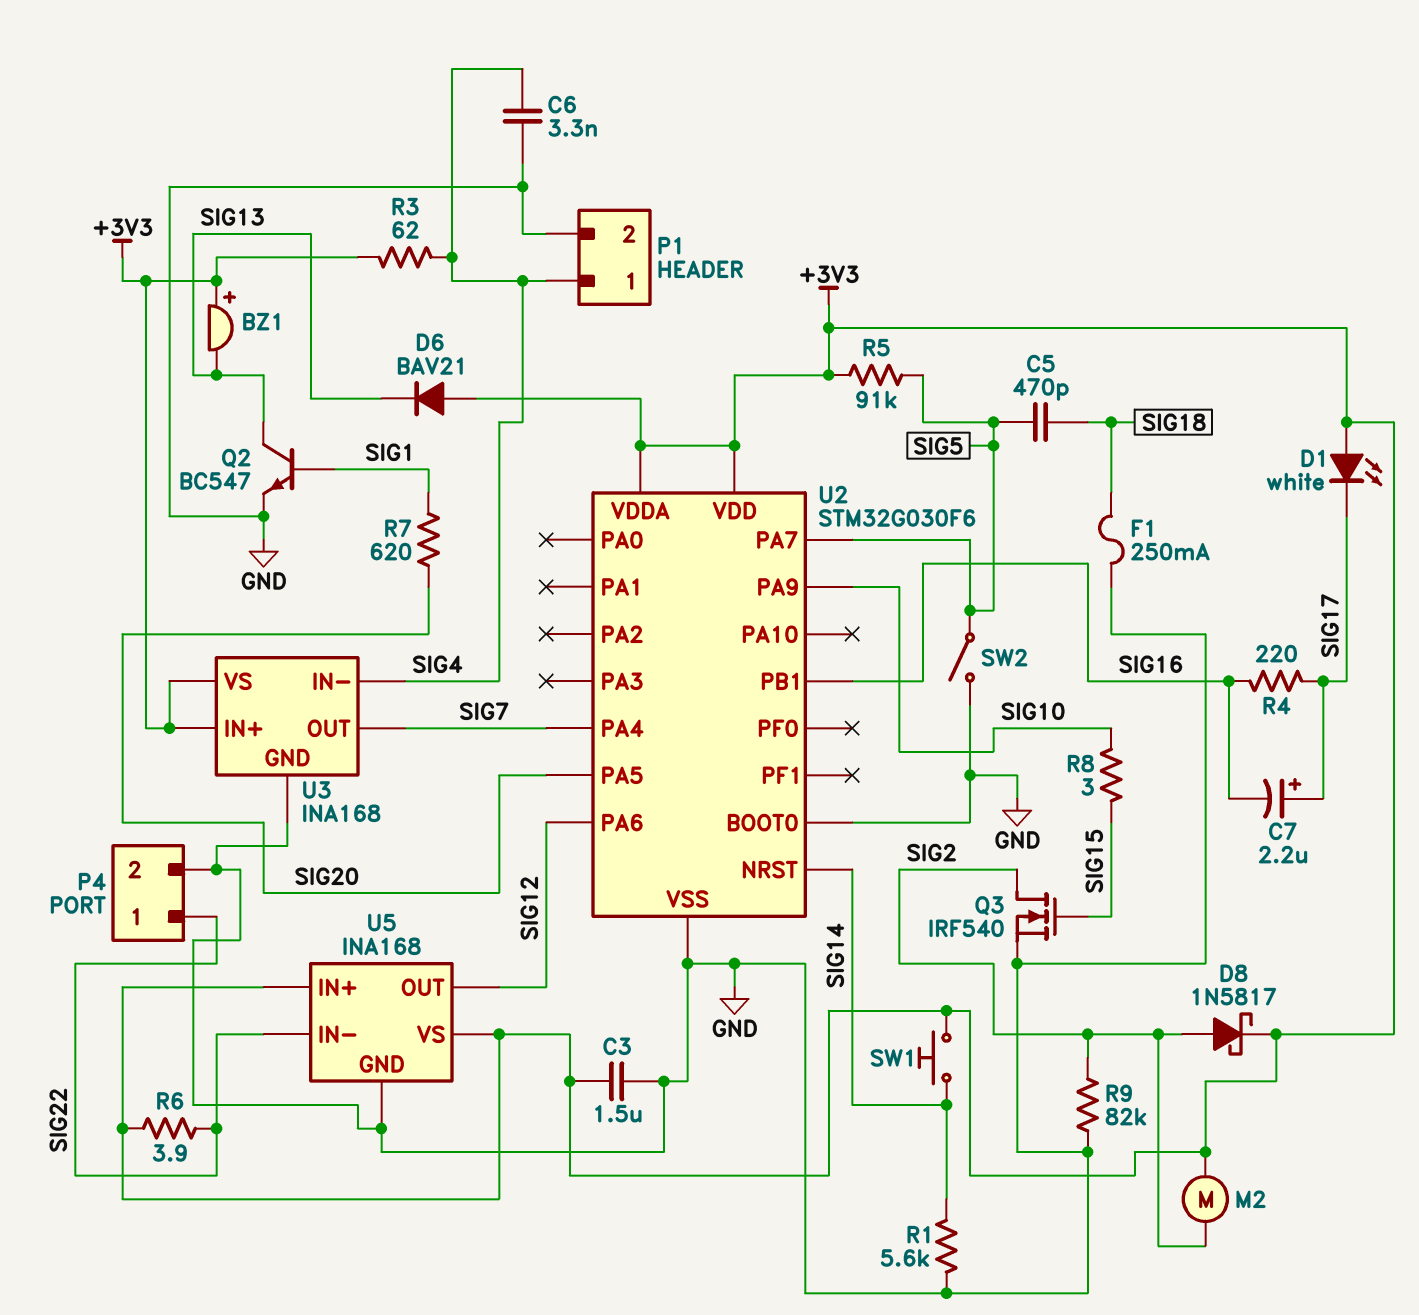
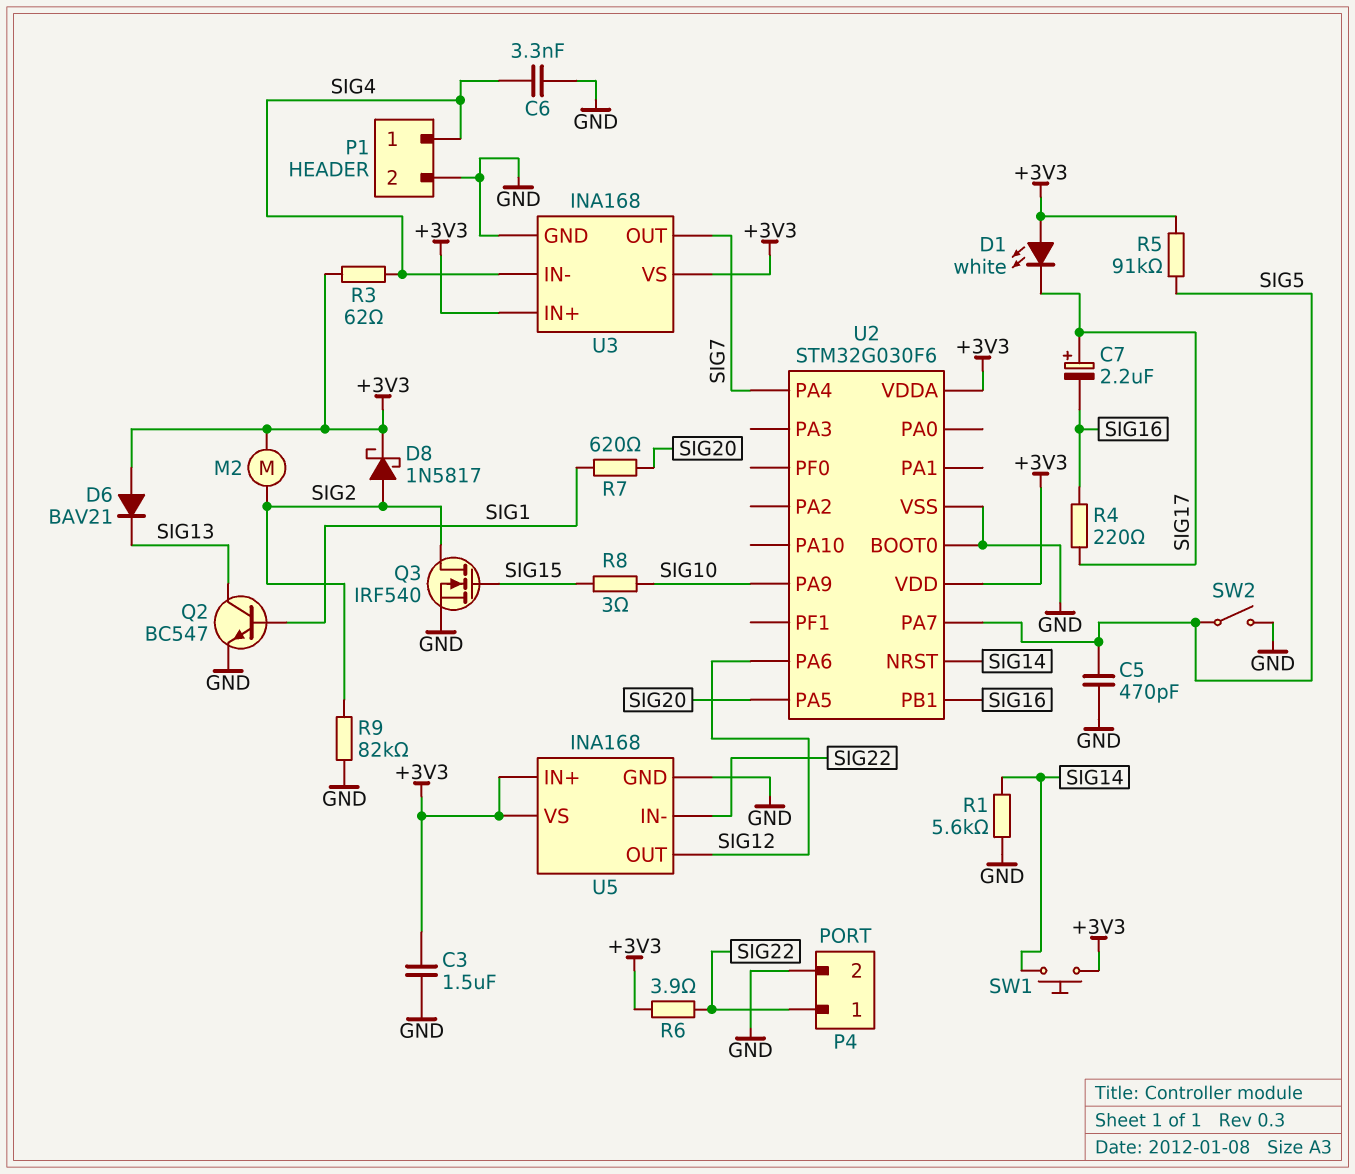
BZ1: buzzer (plus +3V3, minus SIG13) -> none
C5: 470pF (SIG5, SIG18) -> 470pF (GND, SIG5)
F1: 250mA (GND, SIG18) -> none

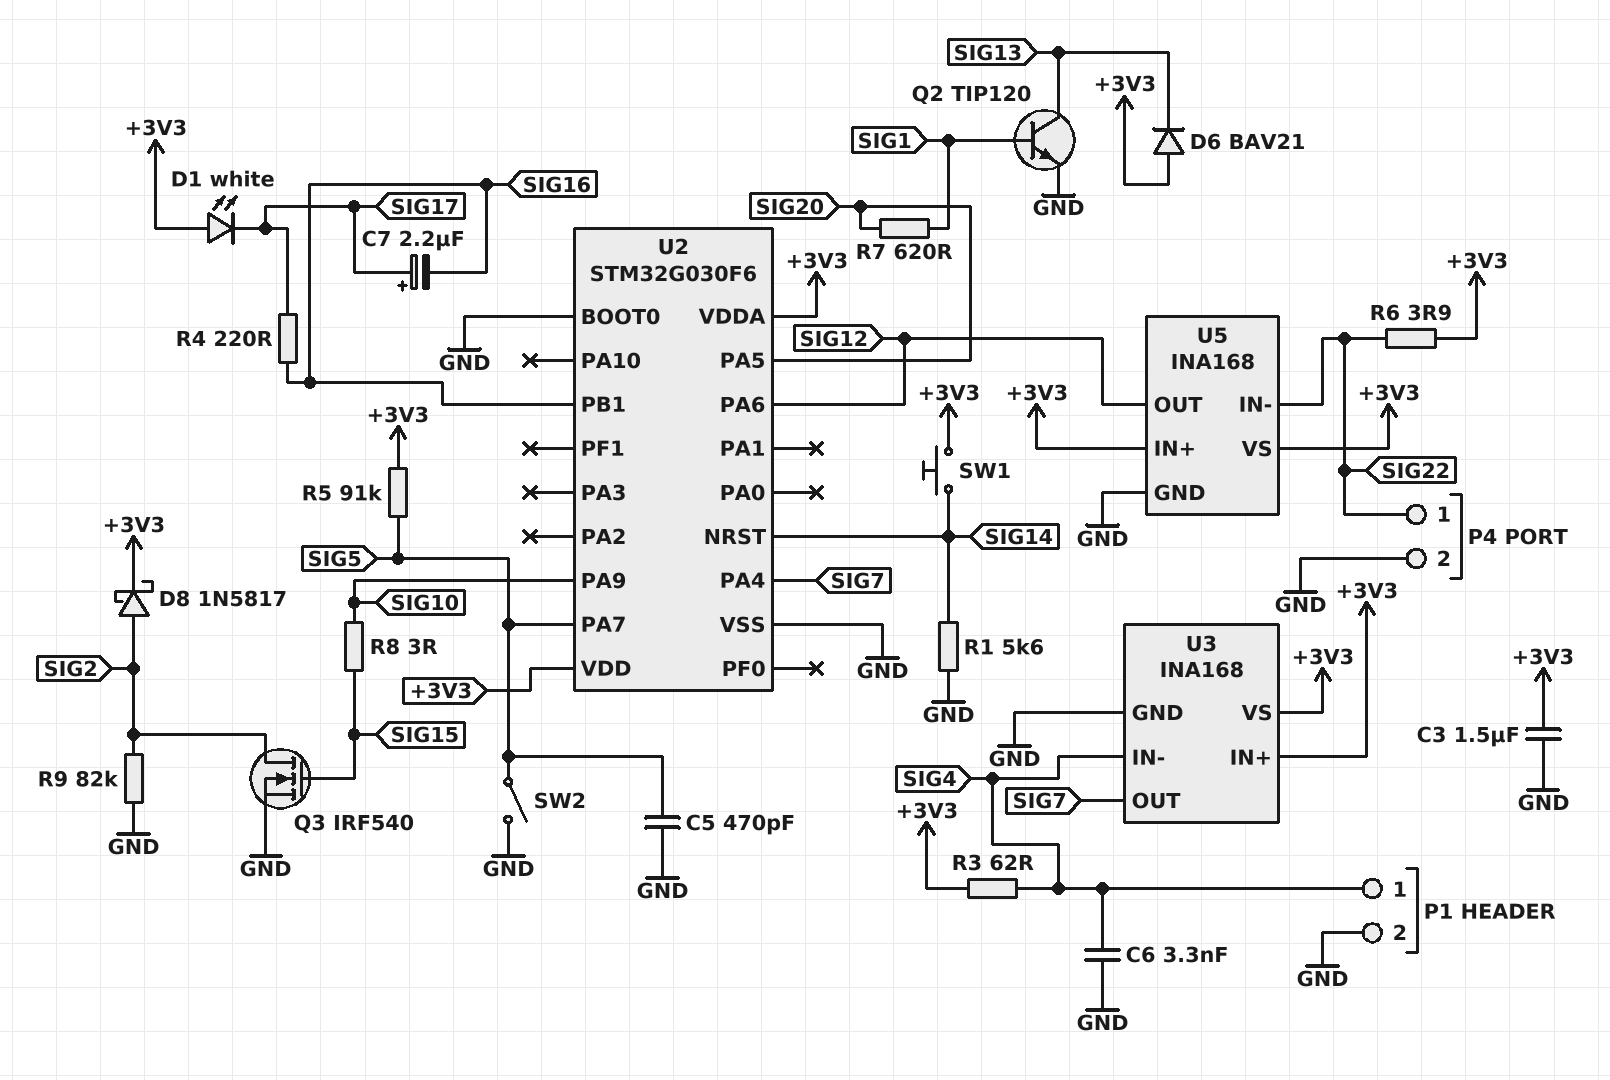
M2: motor (+3V3, SIG2) -> none
Q2: NPN BC547 (B SIG1, C SIG13, E GND) -> NPN TIP120 (B SIG1, C SIG13, E GND)

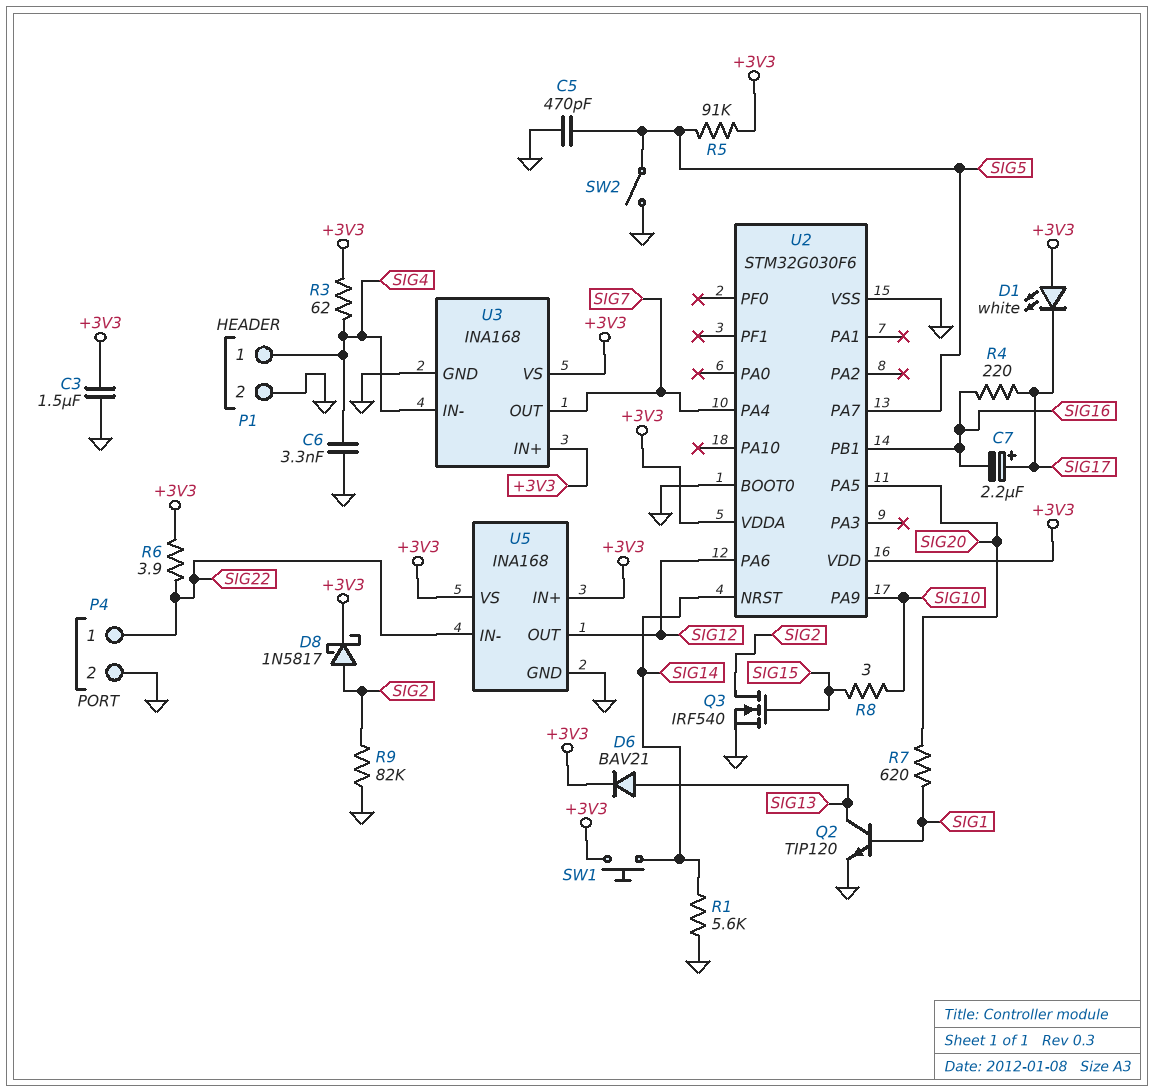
D6: diode BAV21 (A +3V3, K SIG13) -> diode BAV21 (A SIG13, K +3V3)

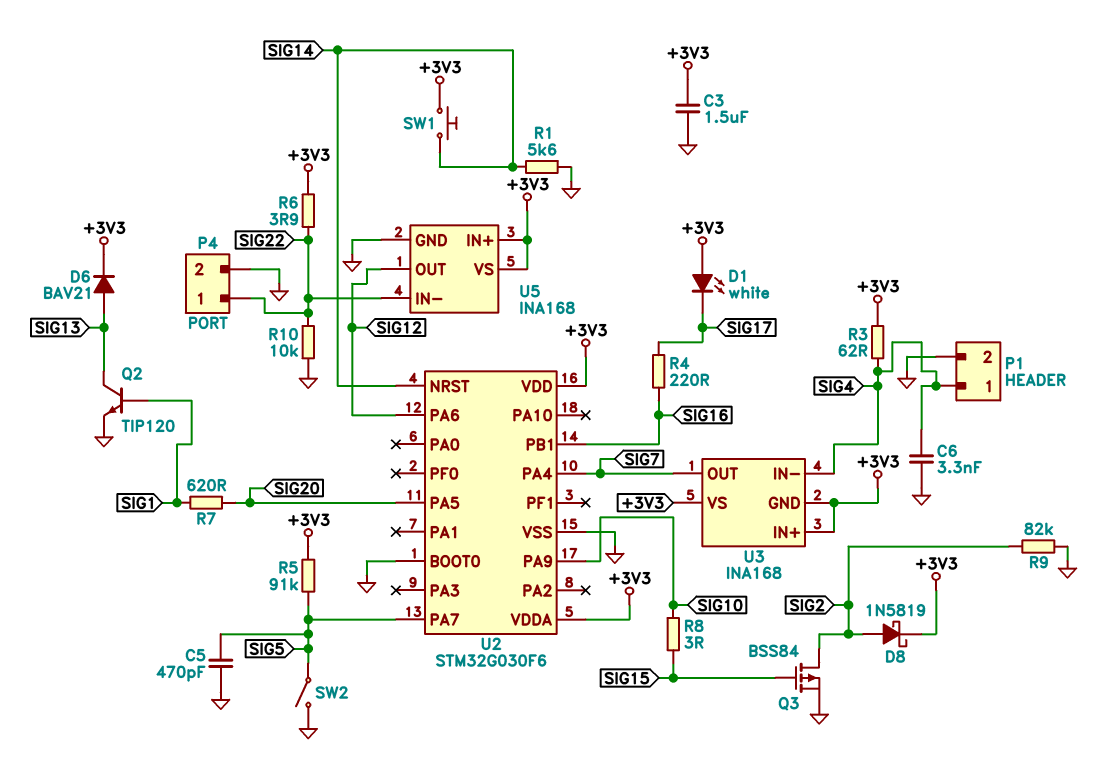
C7: 2.2uF (plus SIG17, minus SIG16) -> none
D8: schottky 1N5817 (A SIG2, K +3V3) -> schottky 1N5819 (A SIG2, K +3V3)
Q3: NMOS IRF540 (G SIG15, D SIG2, S GND) -> PMOS BSS84 (G SIG15, D SIG2, S GND)
R10: none -> 10k (GND, SIG22)
U3 pin GND: GND -> +3V3

